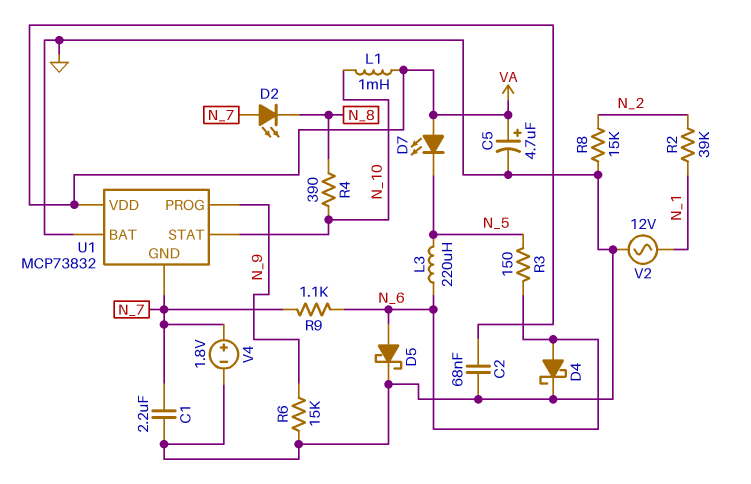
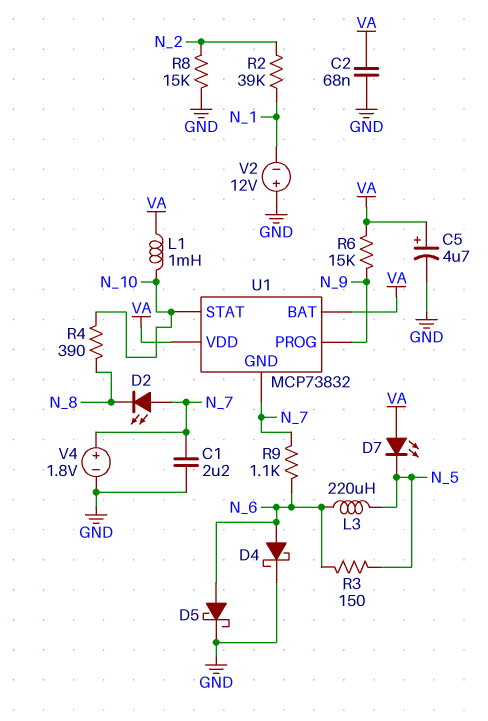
R6: 15k (GND, N_9) -> 15k (N_9, VA)
U1 pin BAT: GND -> VA
V2: AC 12V (GND, N_1) -> 12V (plus GND, minus N_1)

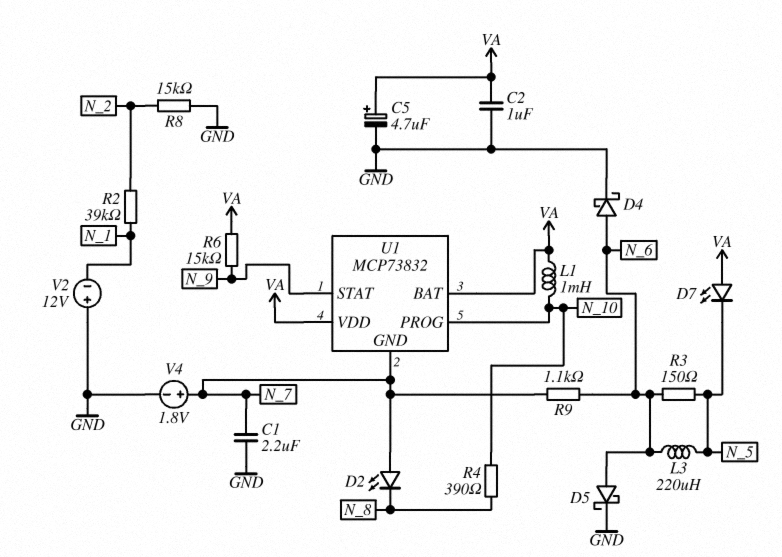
C2: 68nF (GND, VA) -> 1uF (GND, VA)
U1 pin PROG: N_9 -> N_10
U1 pin STAT: N_10 -> N_9

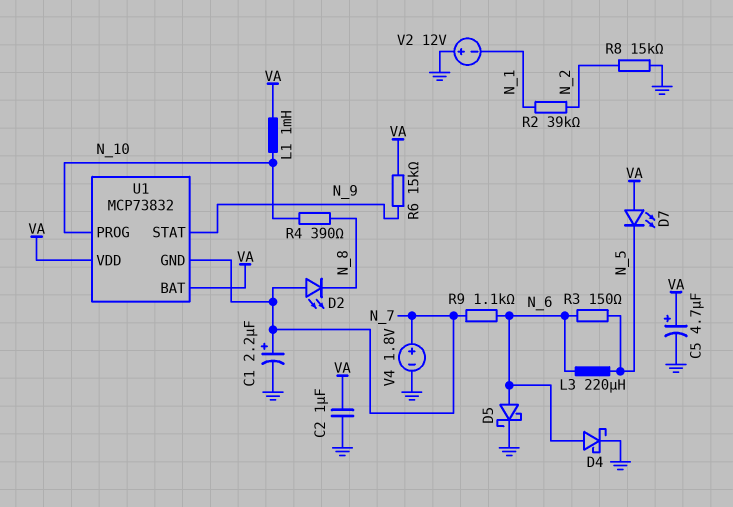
C1: 2.2uF (GND, N_7) -> 2.2uF (plus N_7, minus GND)

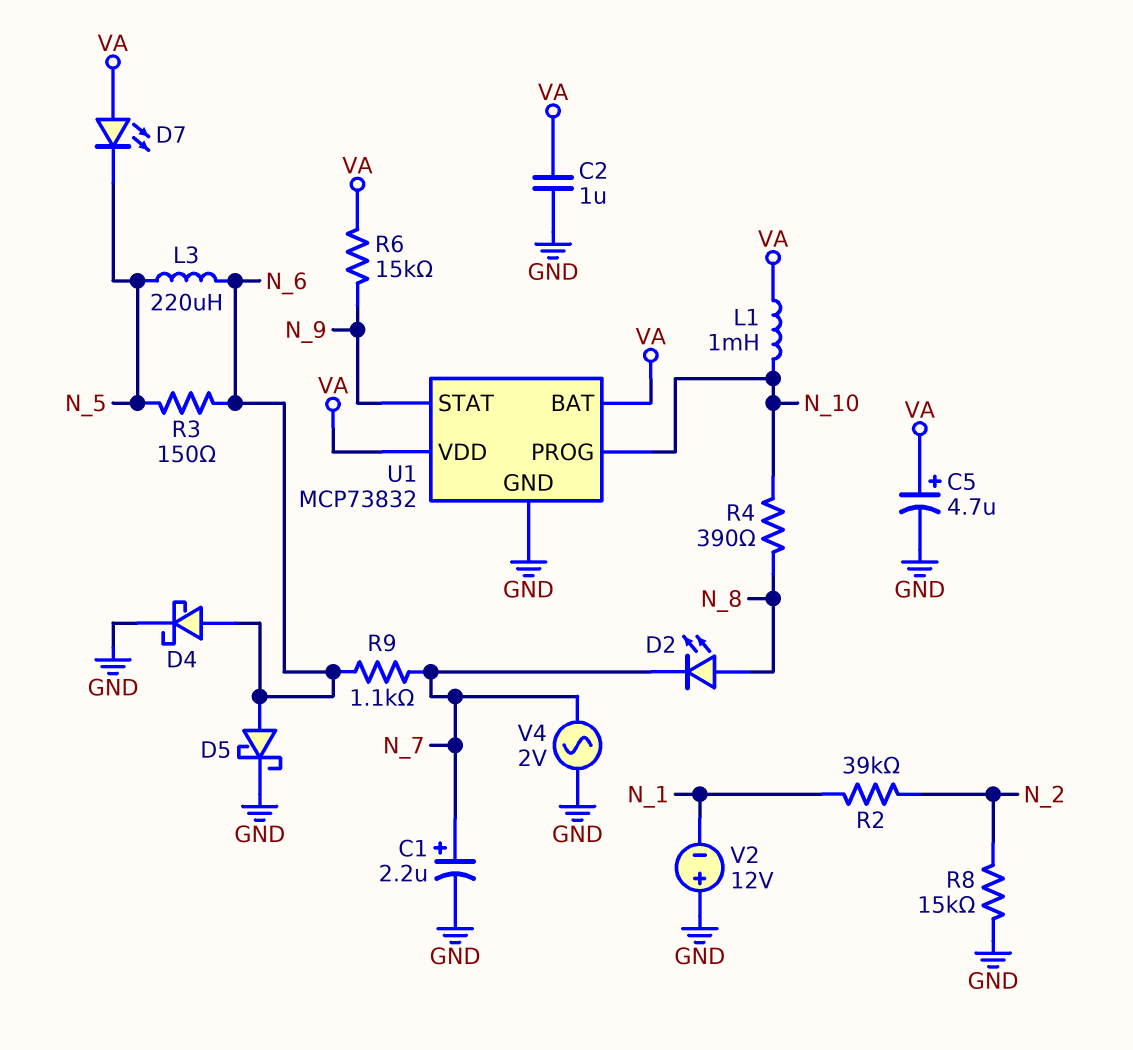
D2: LED (A N_7, K N_8) -> LED (A N_8, K N_7)
U1 pin GND: N_7 -> GND
V4: 1.8V (plus N_7, minus GND) -> AC 2V (GND, N_7)

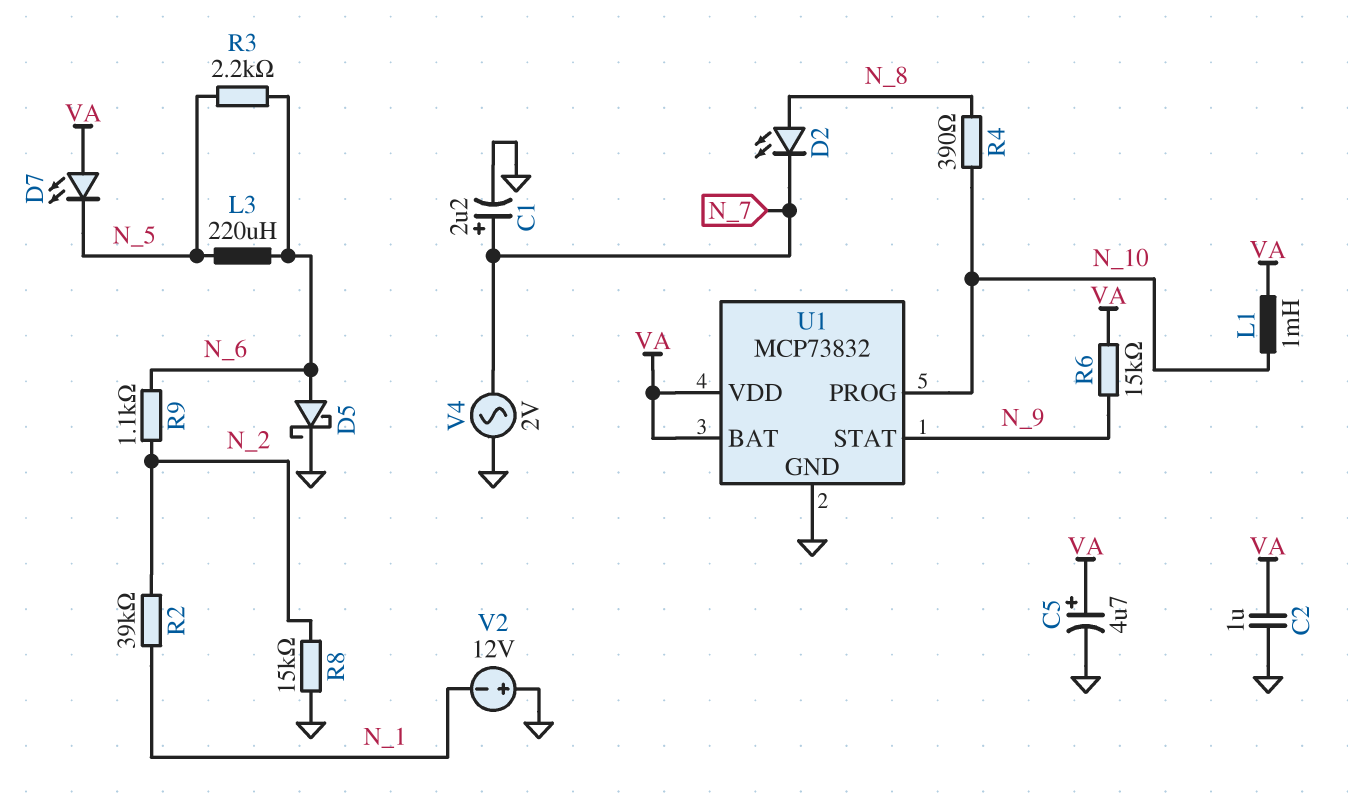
D4: schottky (A N_6, K GND) -> none
R3: 150 (N_5, N_6) -> 2.2k (N_5, N_6)
R9: 1.1k (N_6, N_7) -> 1.1k (N_2, N_6)

